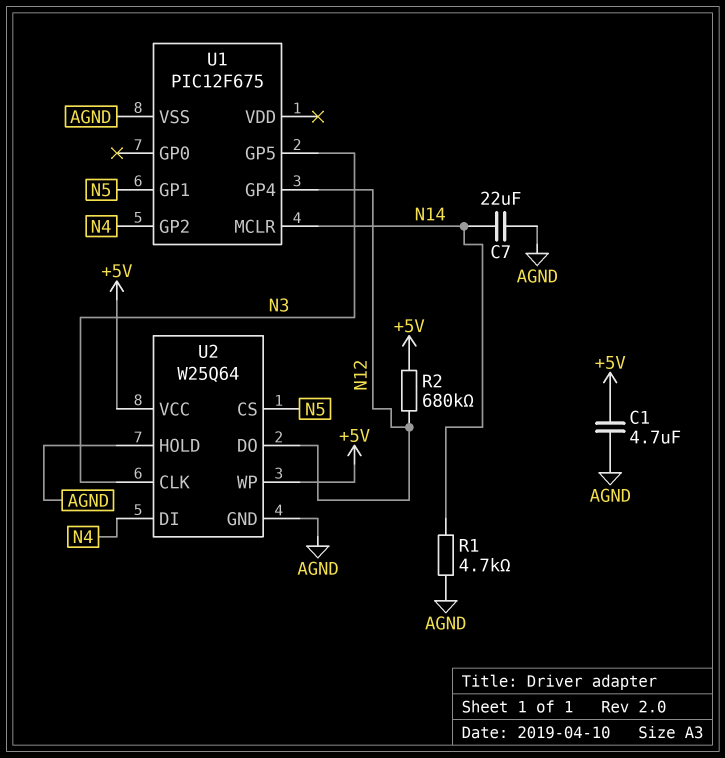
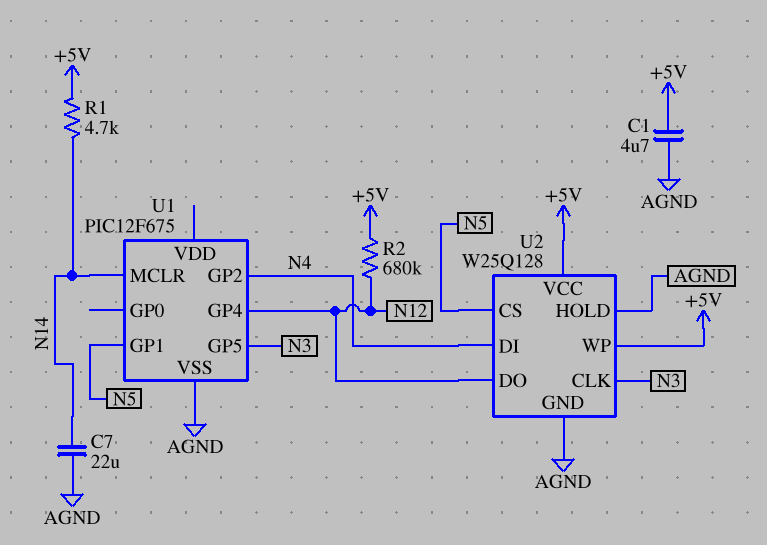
R1: 4.7k (AGND, N14) -> 4.7k (+5V, N14)
U2: W25Q64 -> W25Q128

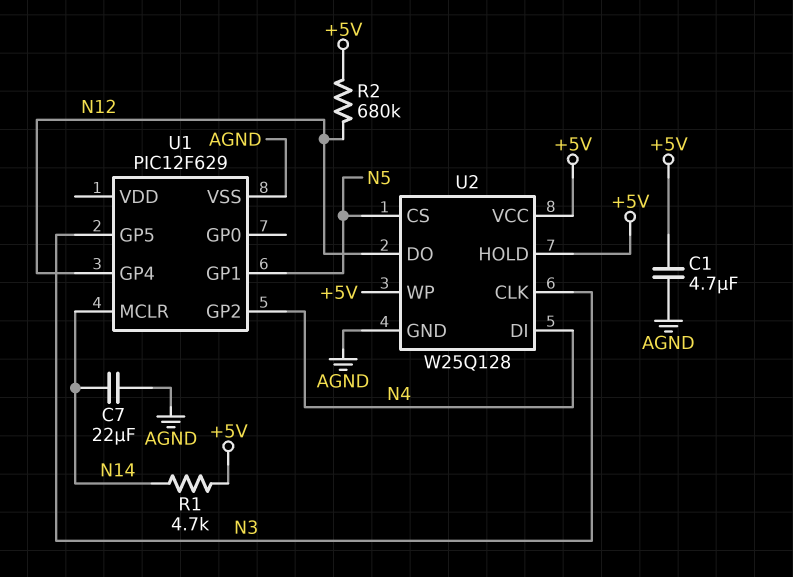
U1: PIC12F675 -> PIC12F629
U2 pin HOLD: AGND -> +5V

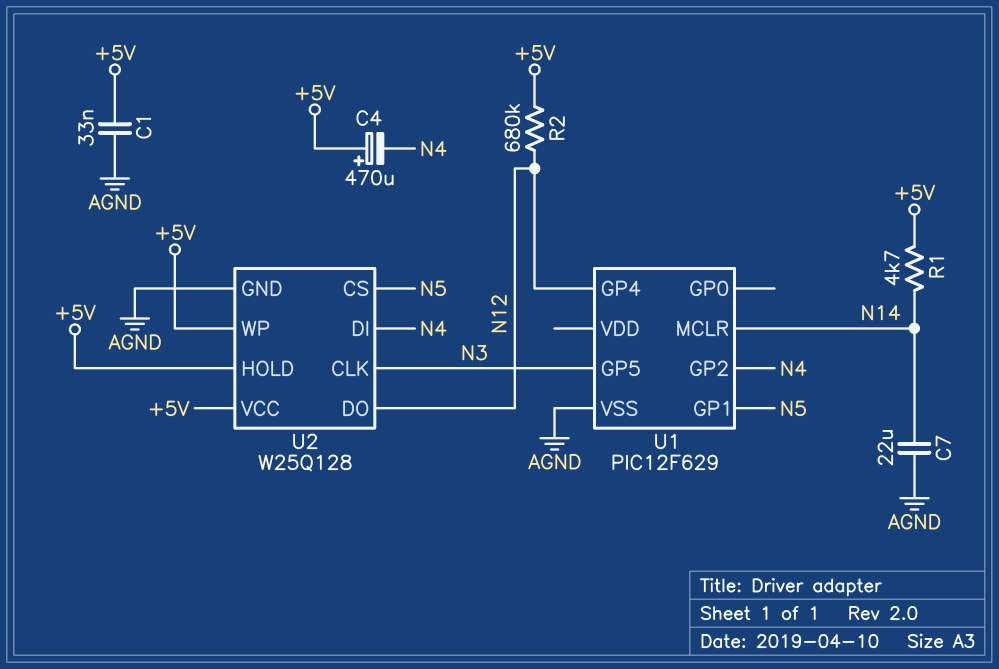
C1: 4.7uF (+5V, AGND) -> 33nF (+5V, AGND)
C4: none -> 470uF (plus +5V, minus N4)

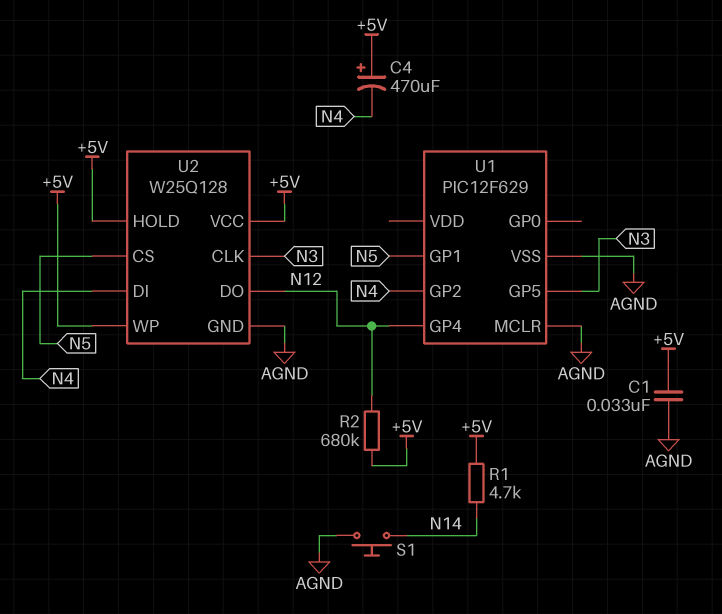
C7: 22uF (AGND, N14) -> none
S1: none -> button (AGND, N14)
U1 pin MCLR: N14 -> AGND

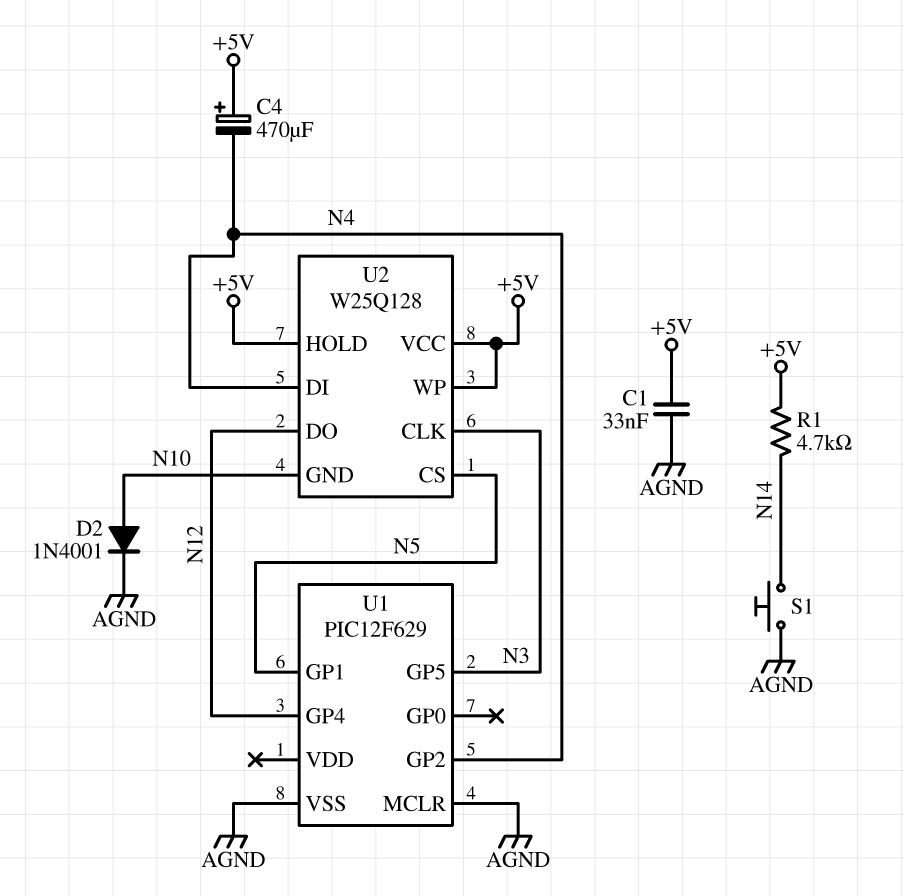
D2: none -> diode 1N4001 (A N10, K AGND)
R2: 680k (+5V, N12) -> none
U2 pin GND: AGND -> N10

